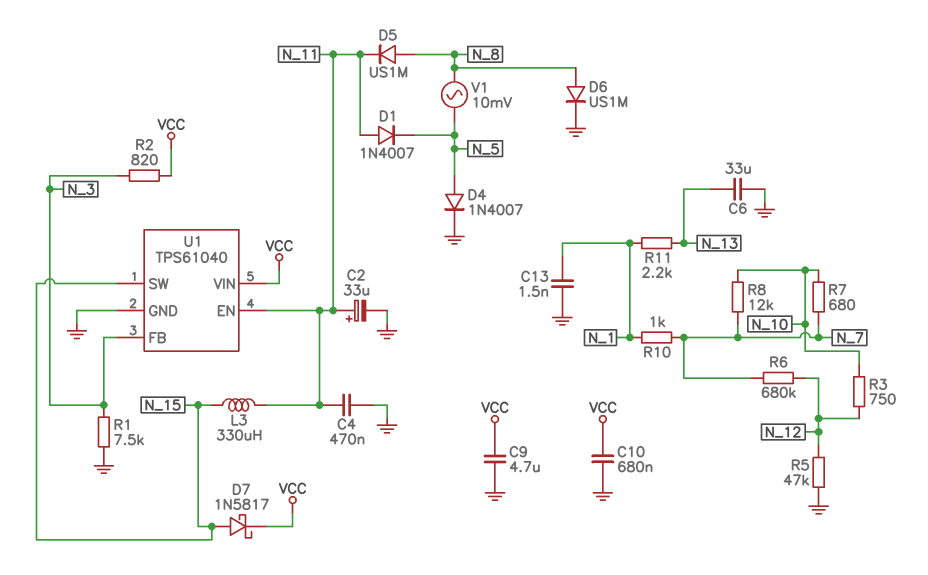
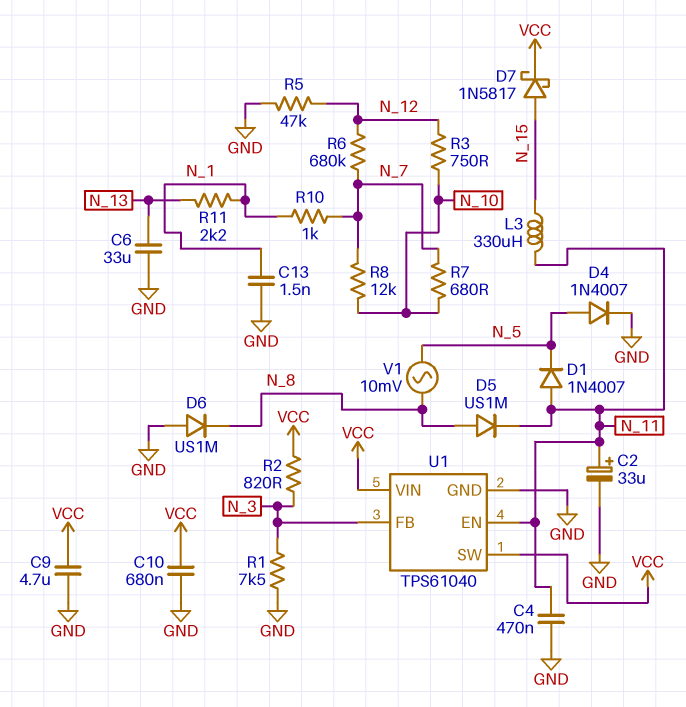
D6: diode US1M (A N_8, K GND) -> diode US1M (A GND, K N_8)
U1 pin SW: N_15 -> VCC

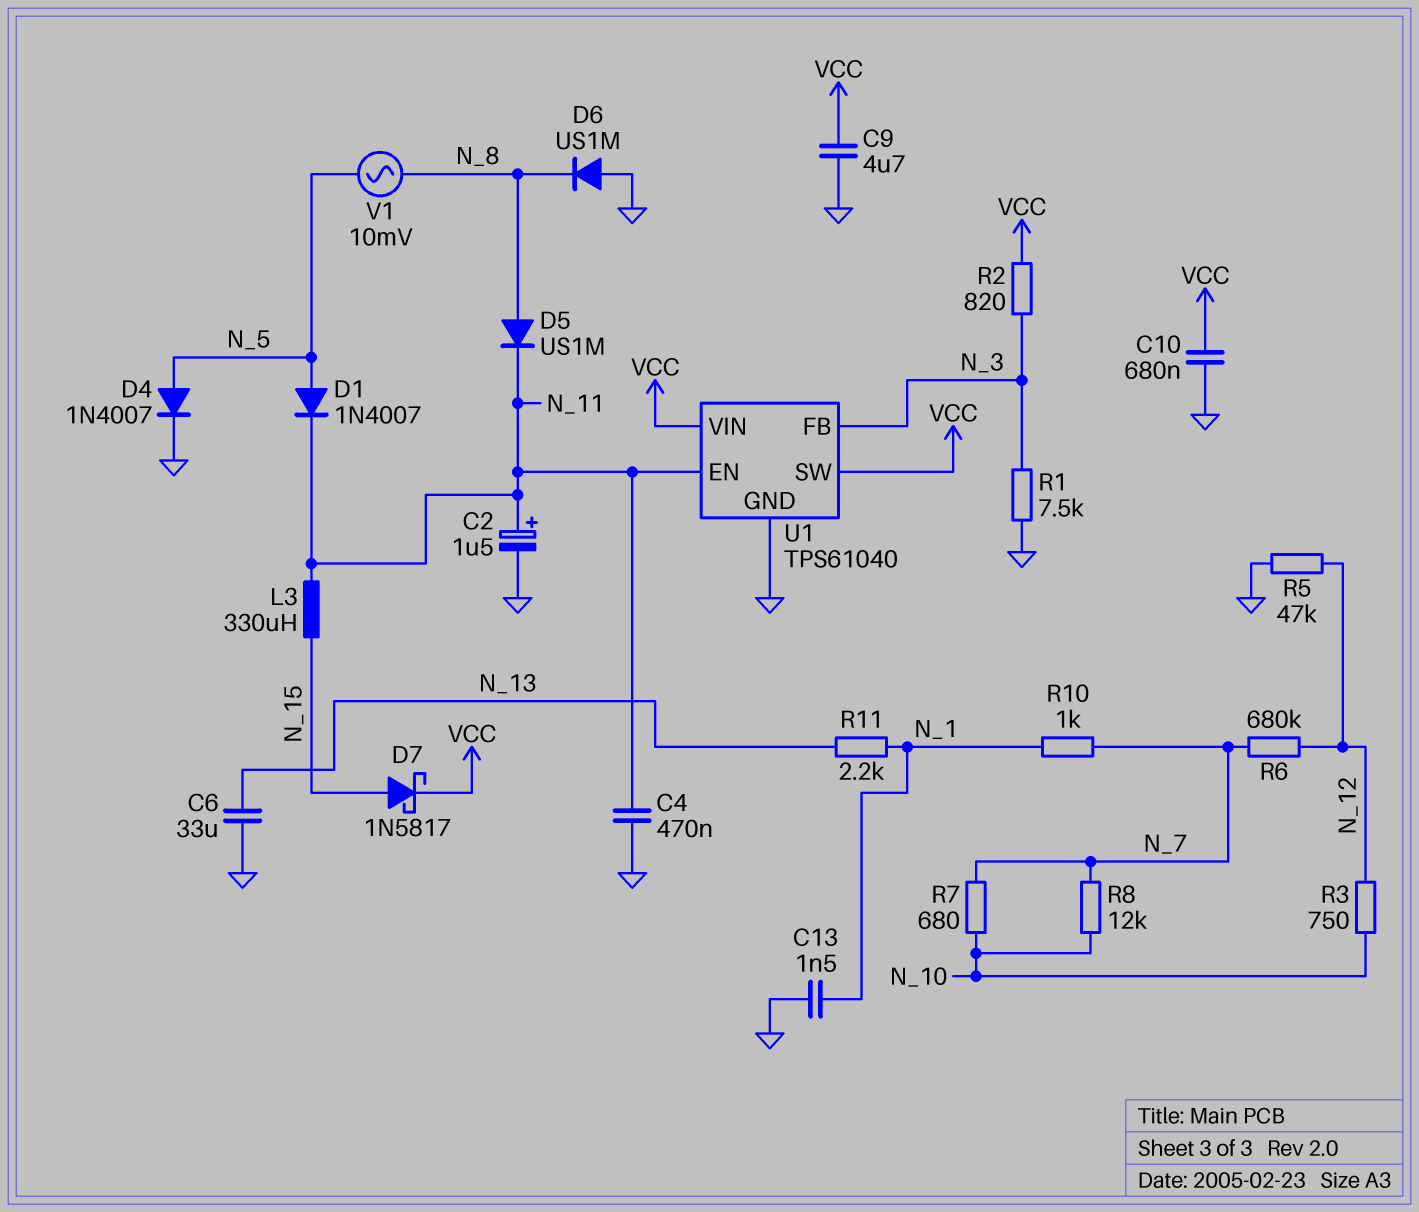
C2: 33uF (plus N_11, minus GND) -> 1.5uF (plus N_11, minus GND)
D1: diode 1N4007 (A N_11, K N_5) -> diode 1N4007 (A N_5, K N_11)

